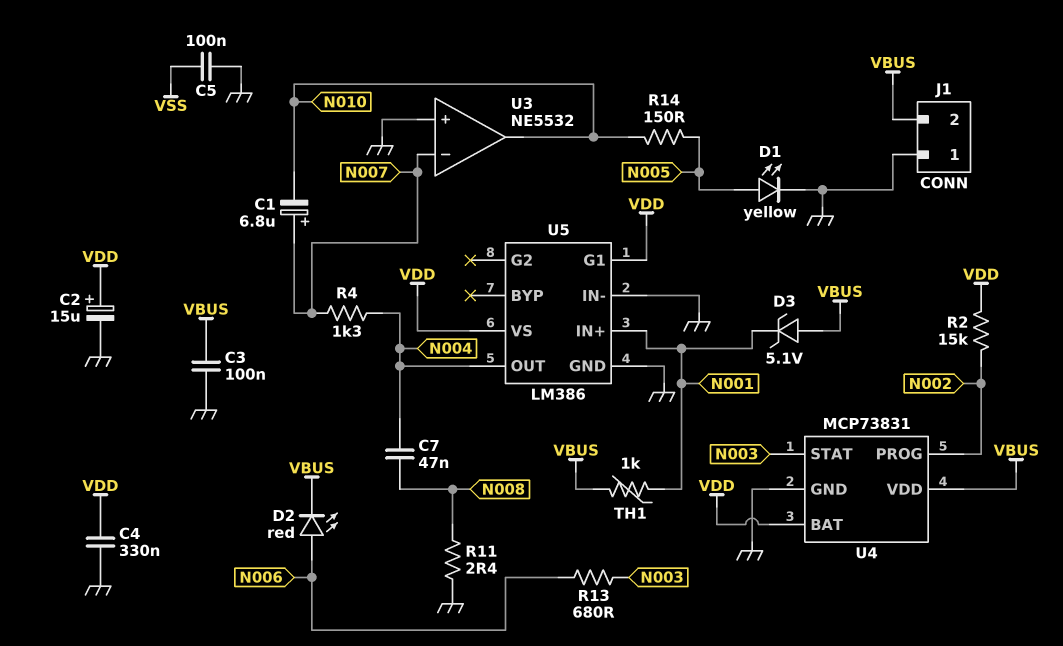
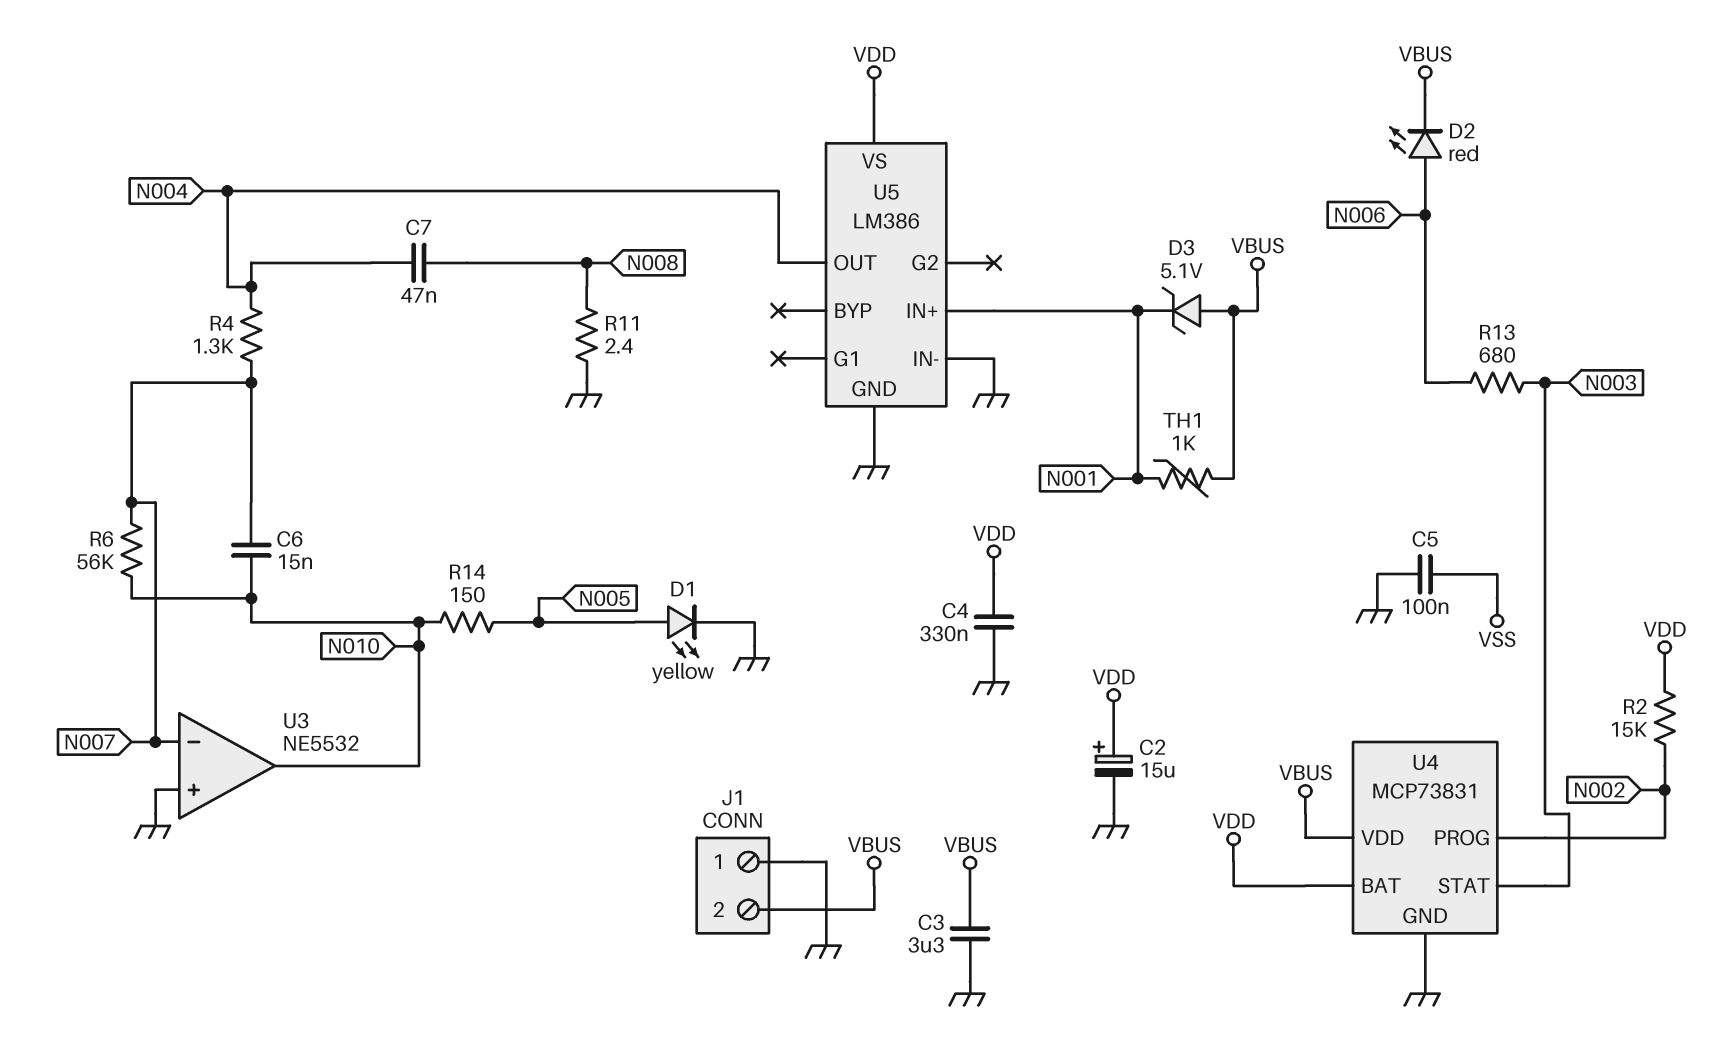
C1: 6.8uF (plus N007, minus N010) -> none
C3: 100nF (GND, VBUS) -> 3.3uF (GND, VBUS)
C6: none -> 15nF (N007, N010)
R6: none -> 56k (N007, N010)
U5 pin G1: VDD -> none

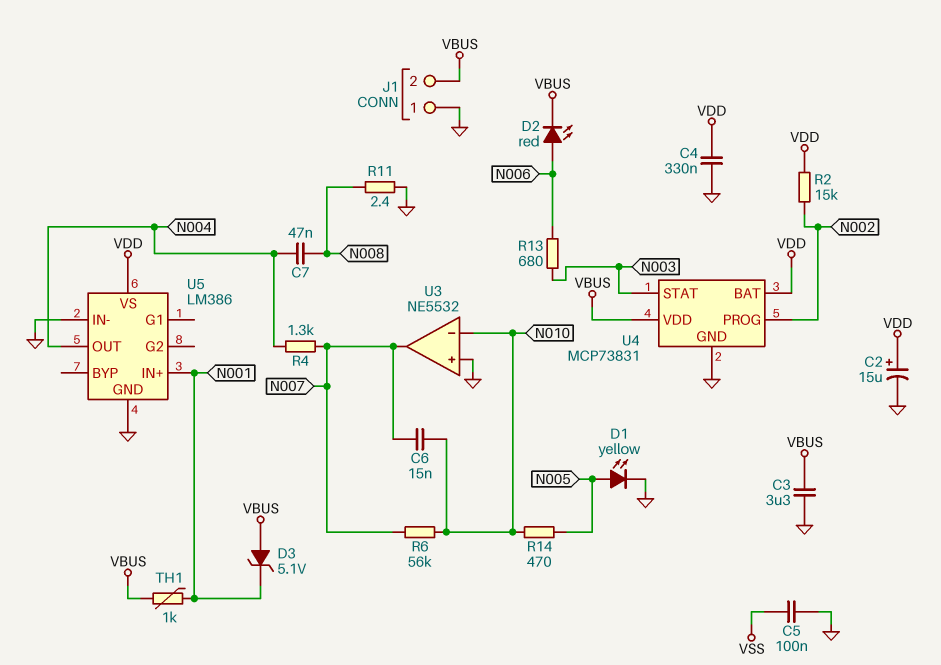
R14: 150 (N005, N010) -> 470 (N005, N010)
U3 pin in-: N007 -> N010
U3 pin out: N010 -> N007

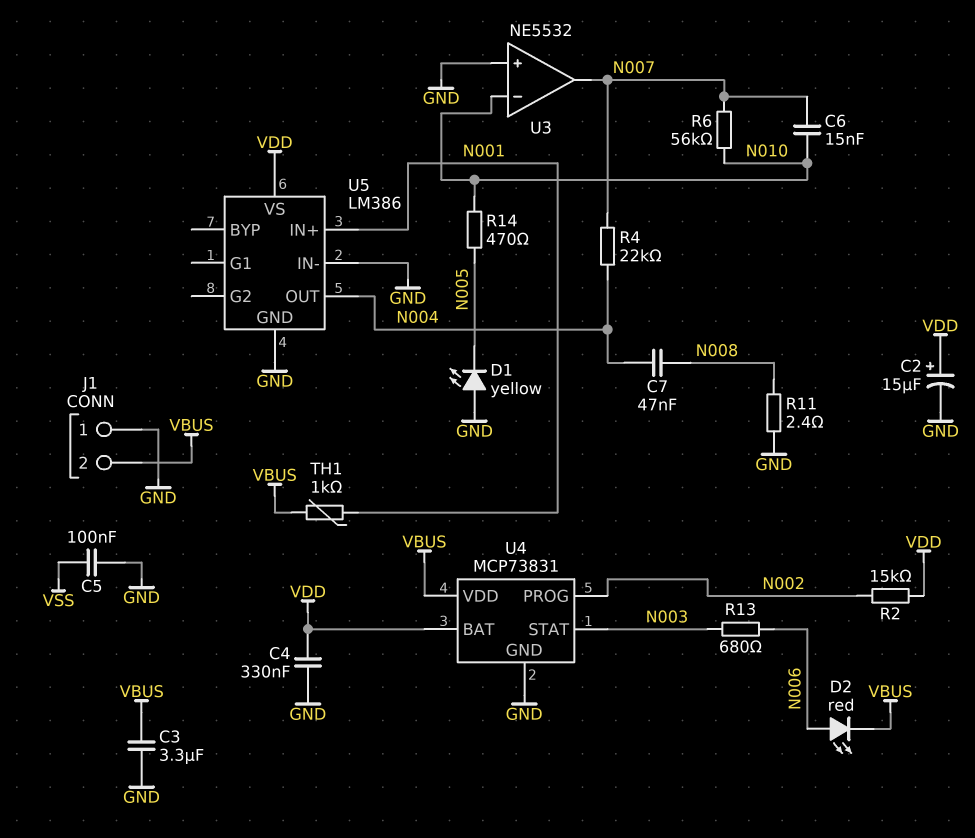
D1: LED yellow (A N005, K GND) -> LED yellow (A GND, K N005)
D3: zener 5.1V (A VBUS, K N001) -> none
R4: 1.3k (N004, N007) -> 22k (N004, N007)

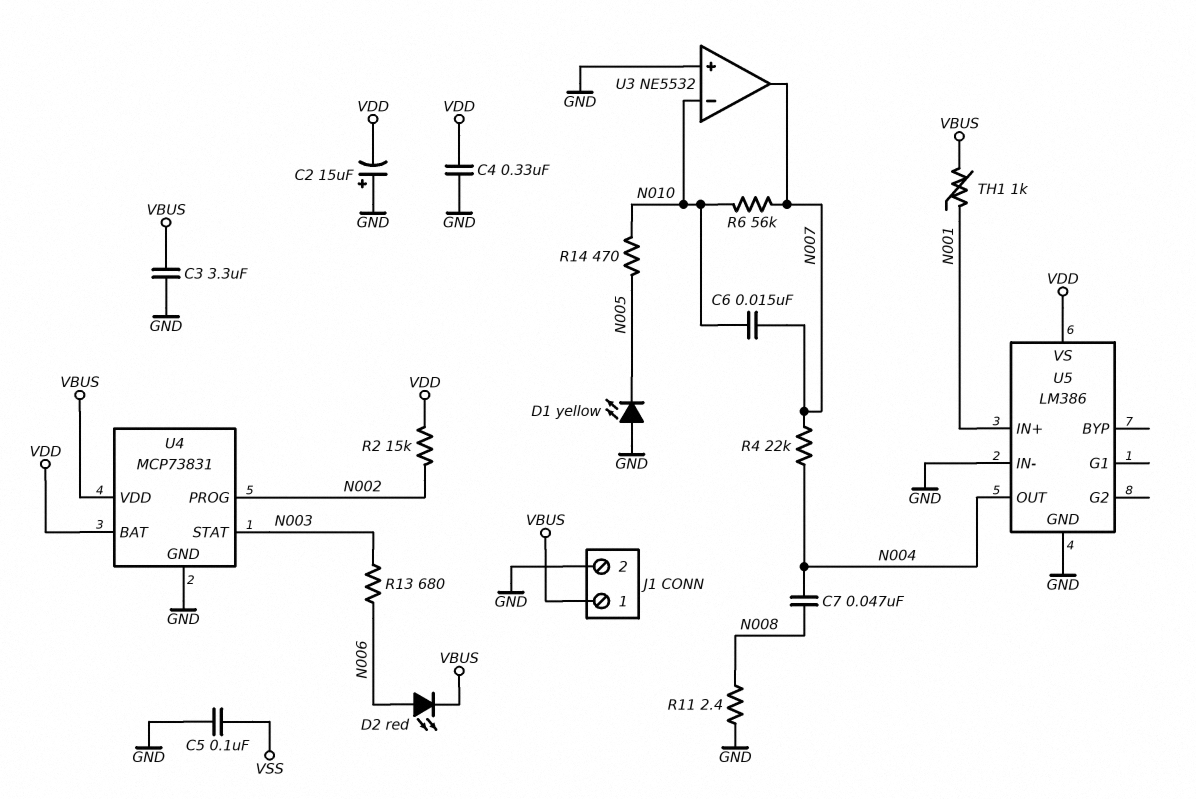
C2: 15uF (plus VDD, minus GND) -> 15uF (plus GND, minus VDD)
J1 pin 1: GND -> VBUS
J1 pin 2: VBUS -> GND

